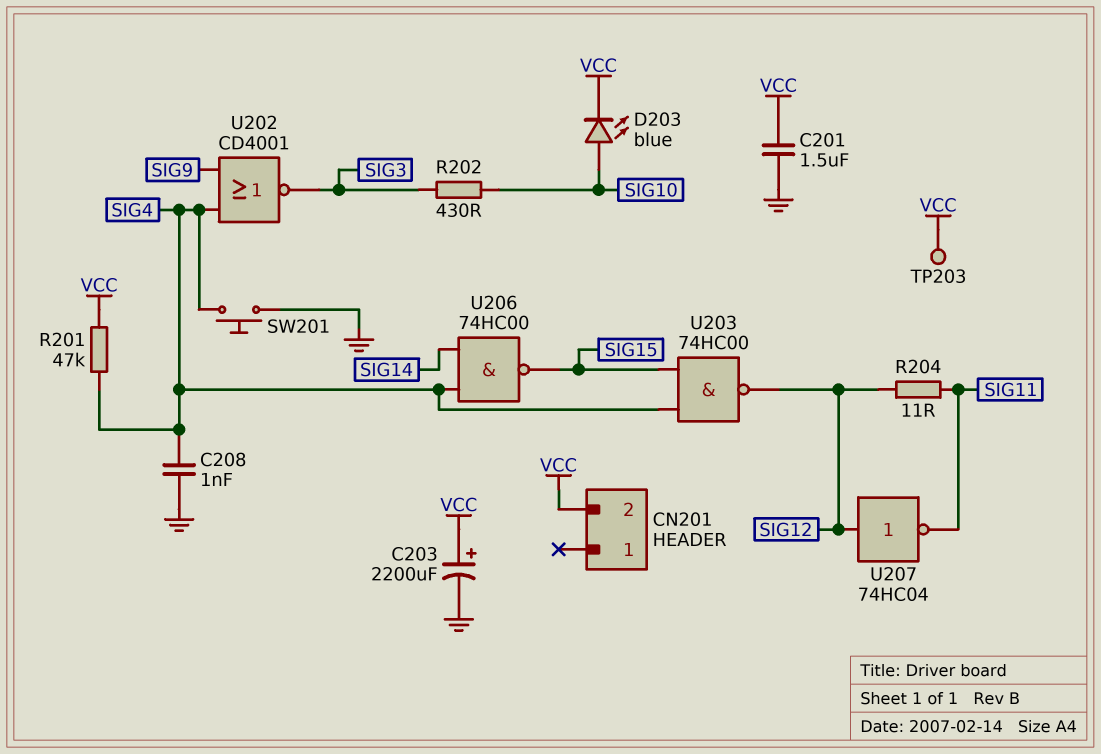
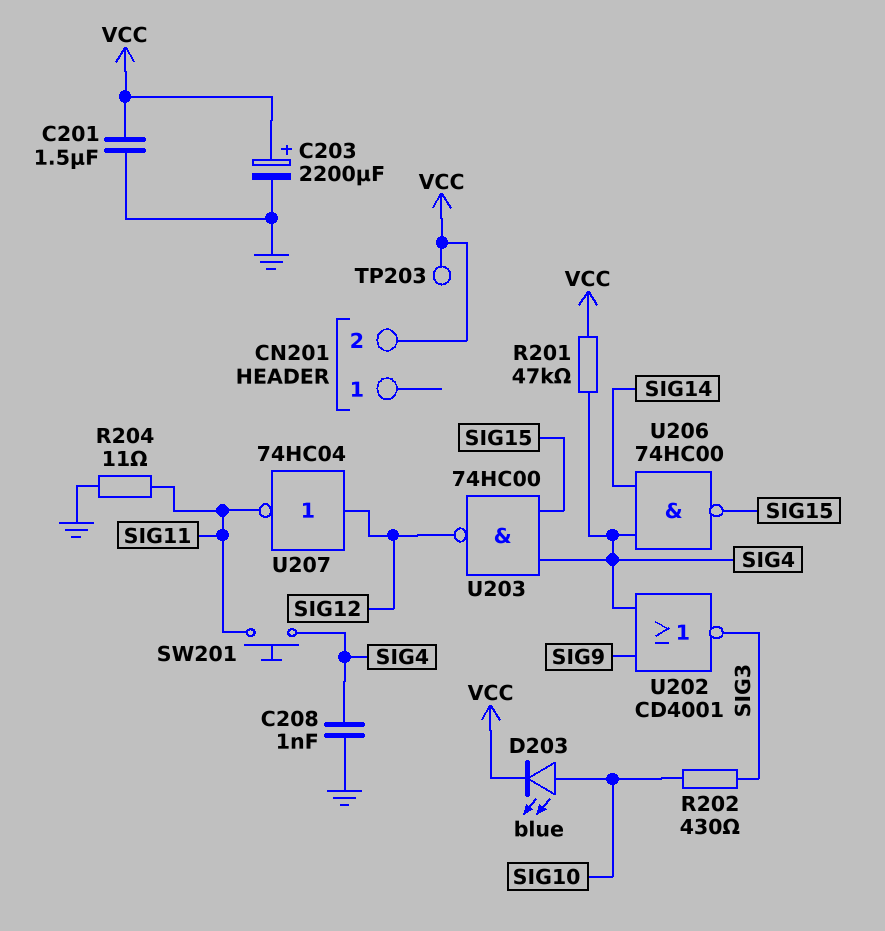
R204: 11 (SIG11, SIG12) -> 11 (GND, SIG11)
SW201: button (GND, SIG4) -> button (SIG4, SIG11)

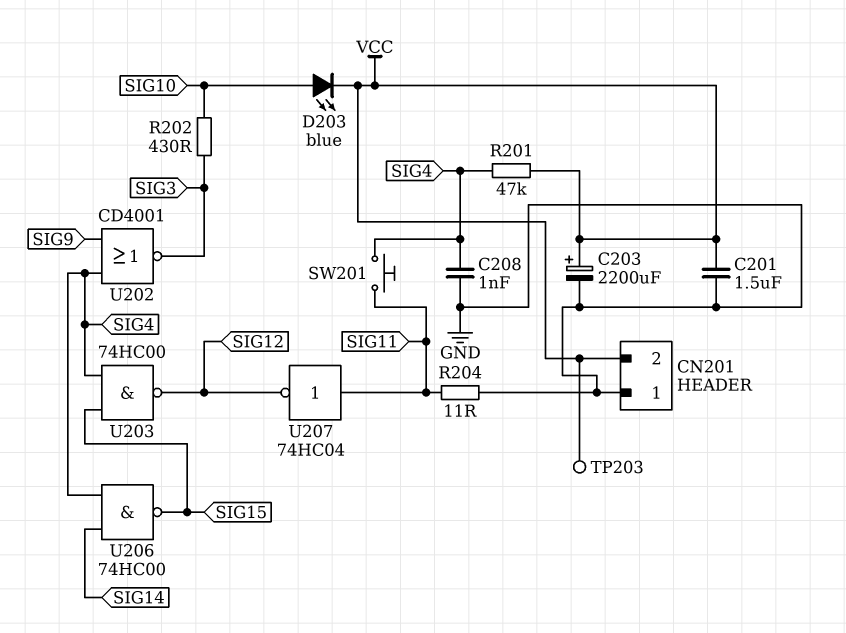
CN201 pin 1: none -> GND
U207: NOT 74HC04 (in SIG12, out SIG11) -> NOT 74HC04 (in SIG11, out SIG12)

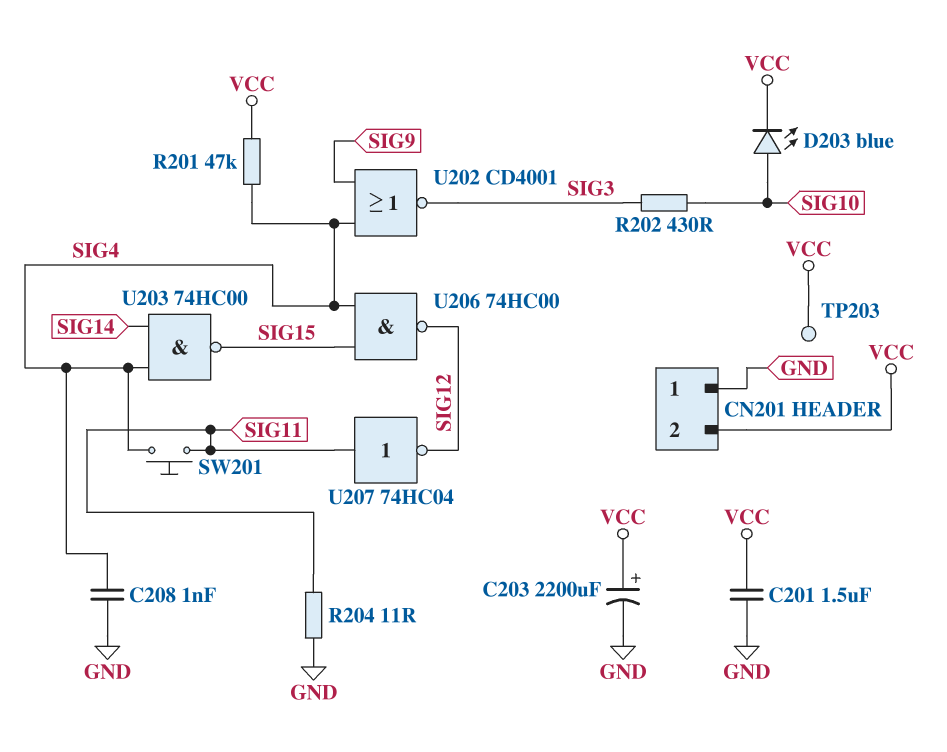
U203: NAND 74HC00 (in SIG4, in SIG15, out SIG12) -> NAND 74HC00 (in SIG4, in SIG14, out SIG15)
U206: NAND 74HC00 (in SIG4, in SIG14, out SIG15) -> NAND 74HC00 (in SIG4, in SIG15, out SIG12)

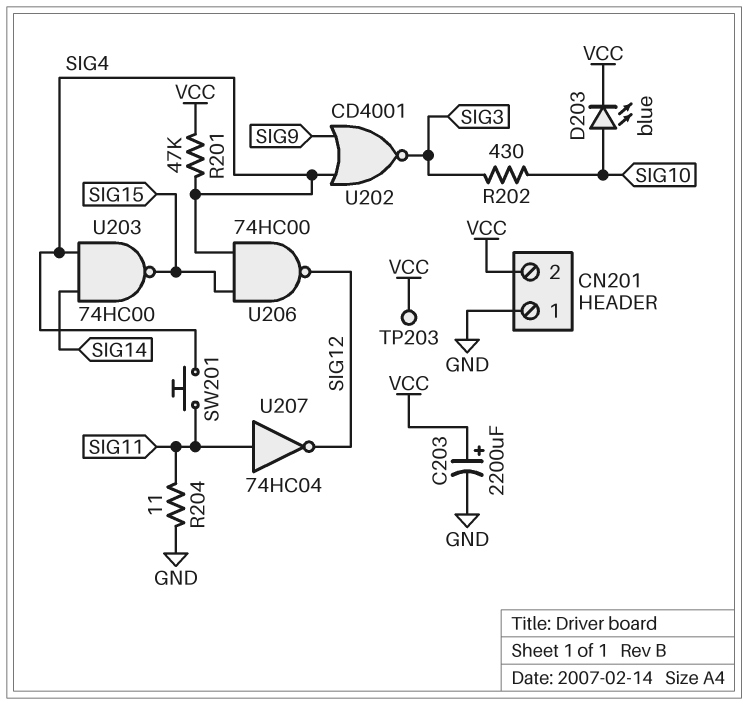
C201: 1.5uF (GND, VCC) -> none
C208: 1nF (GND, SIG4) -> none

